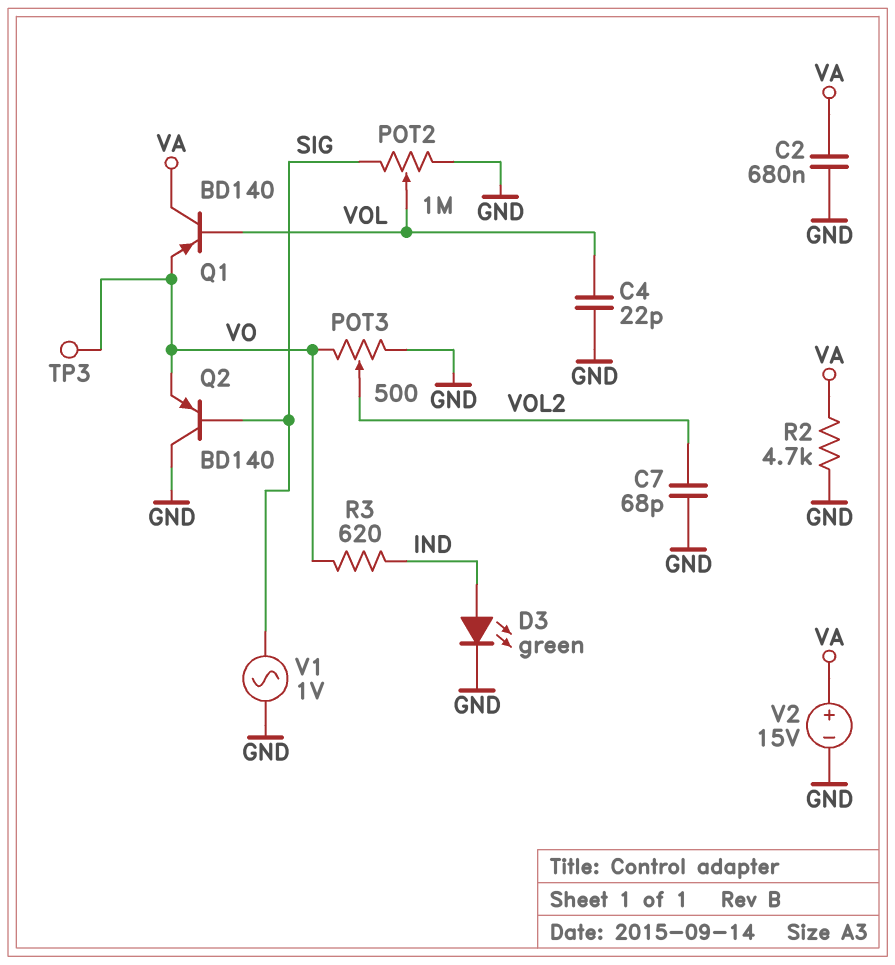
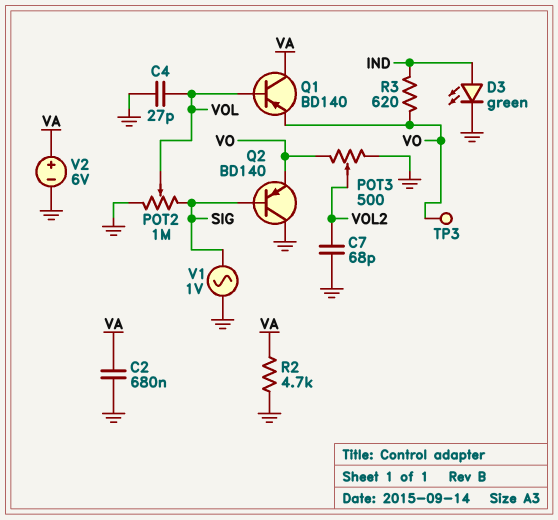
C4: 22pF (GND, VOL) -> 27pF (GND, VOL)
V2: 15V (plus VA, minus GND) -> 6V (plus VA, minus GND)

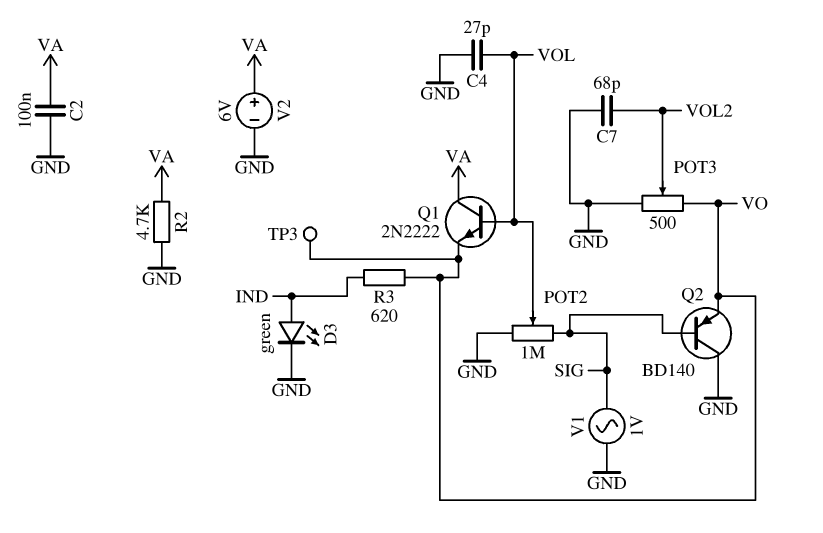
C2: 680nF (GND, VA) -> 100nF (GND, VA)
Q1: PNP BD140 (B VOL, C VA, E VO) -> NPN 2N2222 (B VOL, C VA, E VO)

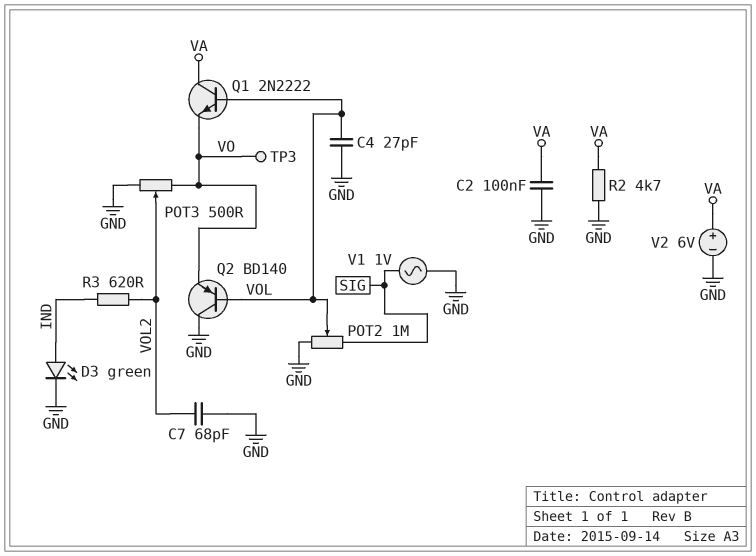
Q2: PNP BD140 (B SIG, C GND, E VO) -> PNP BD140 (B VOL, C GND, E VO)
R3: 620 (IND, VO) -> 620 (IND, VOL2)

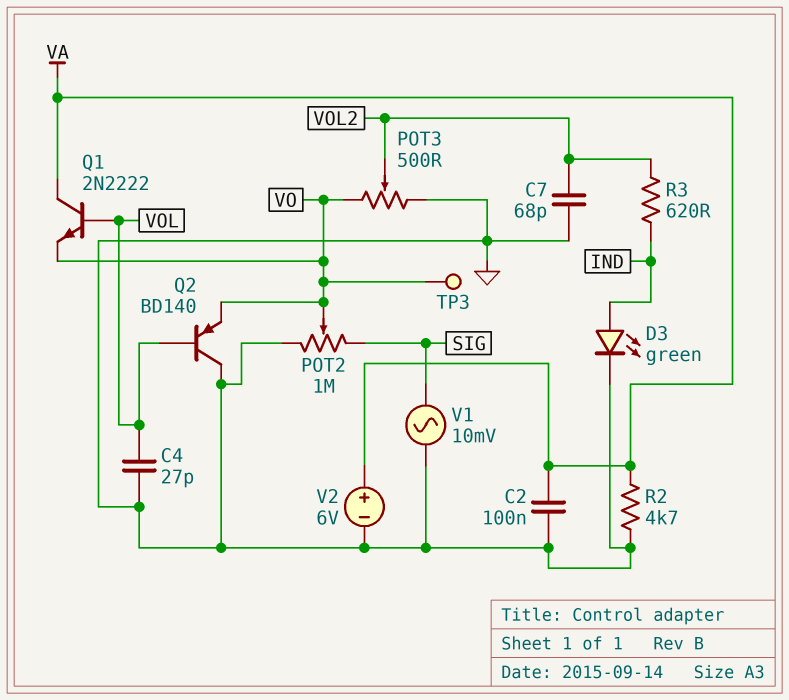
POT2: 1M (GND, SIG, wiper VOL) -> 1M (GND, SIG, wiper VO)
V1: AC 1V (GND, SIG) -> AC 10mV (GND, SIG)

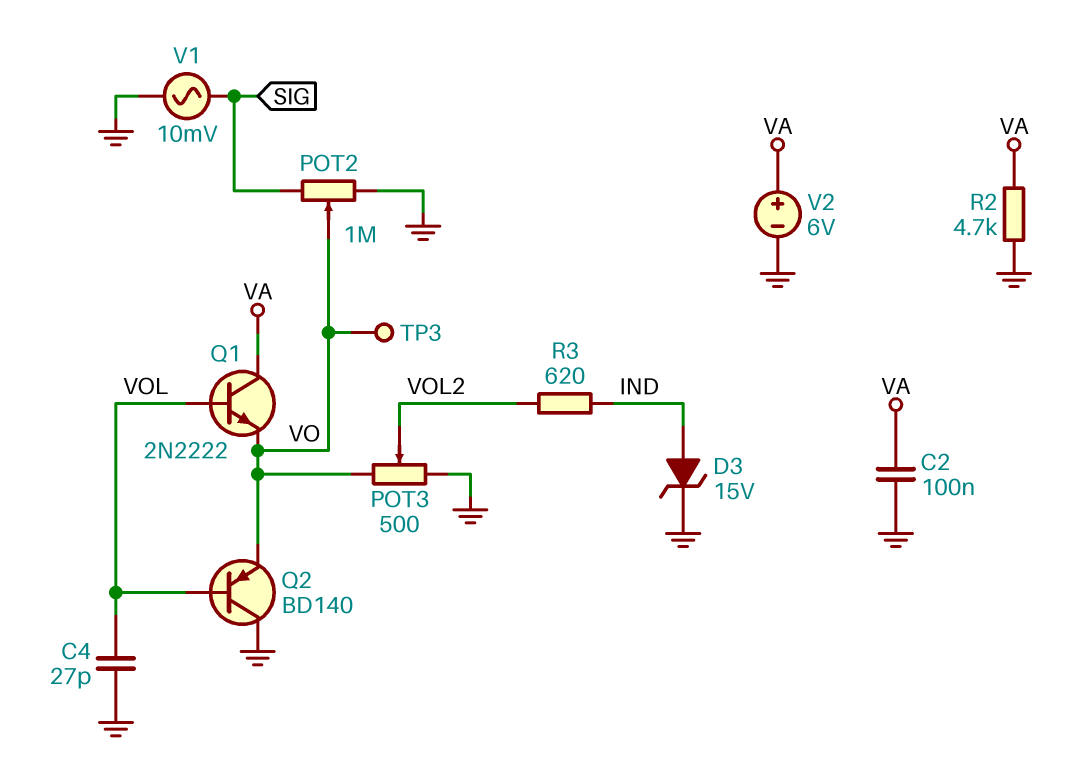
C7: 68pF (GND, VOL2) -> none
D3: LED green (A IND, K GND) -> zener 15V (A IND, K GND)

